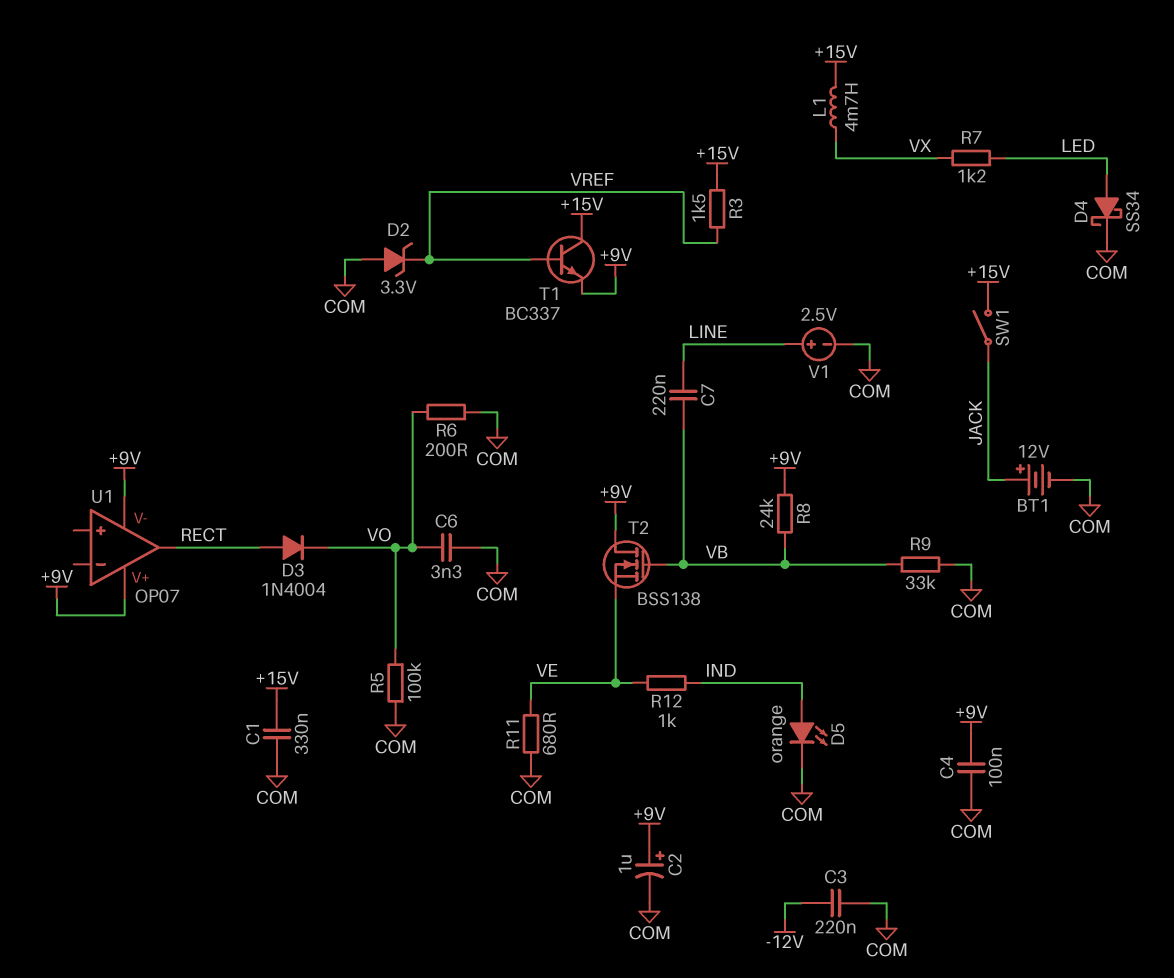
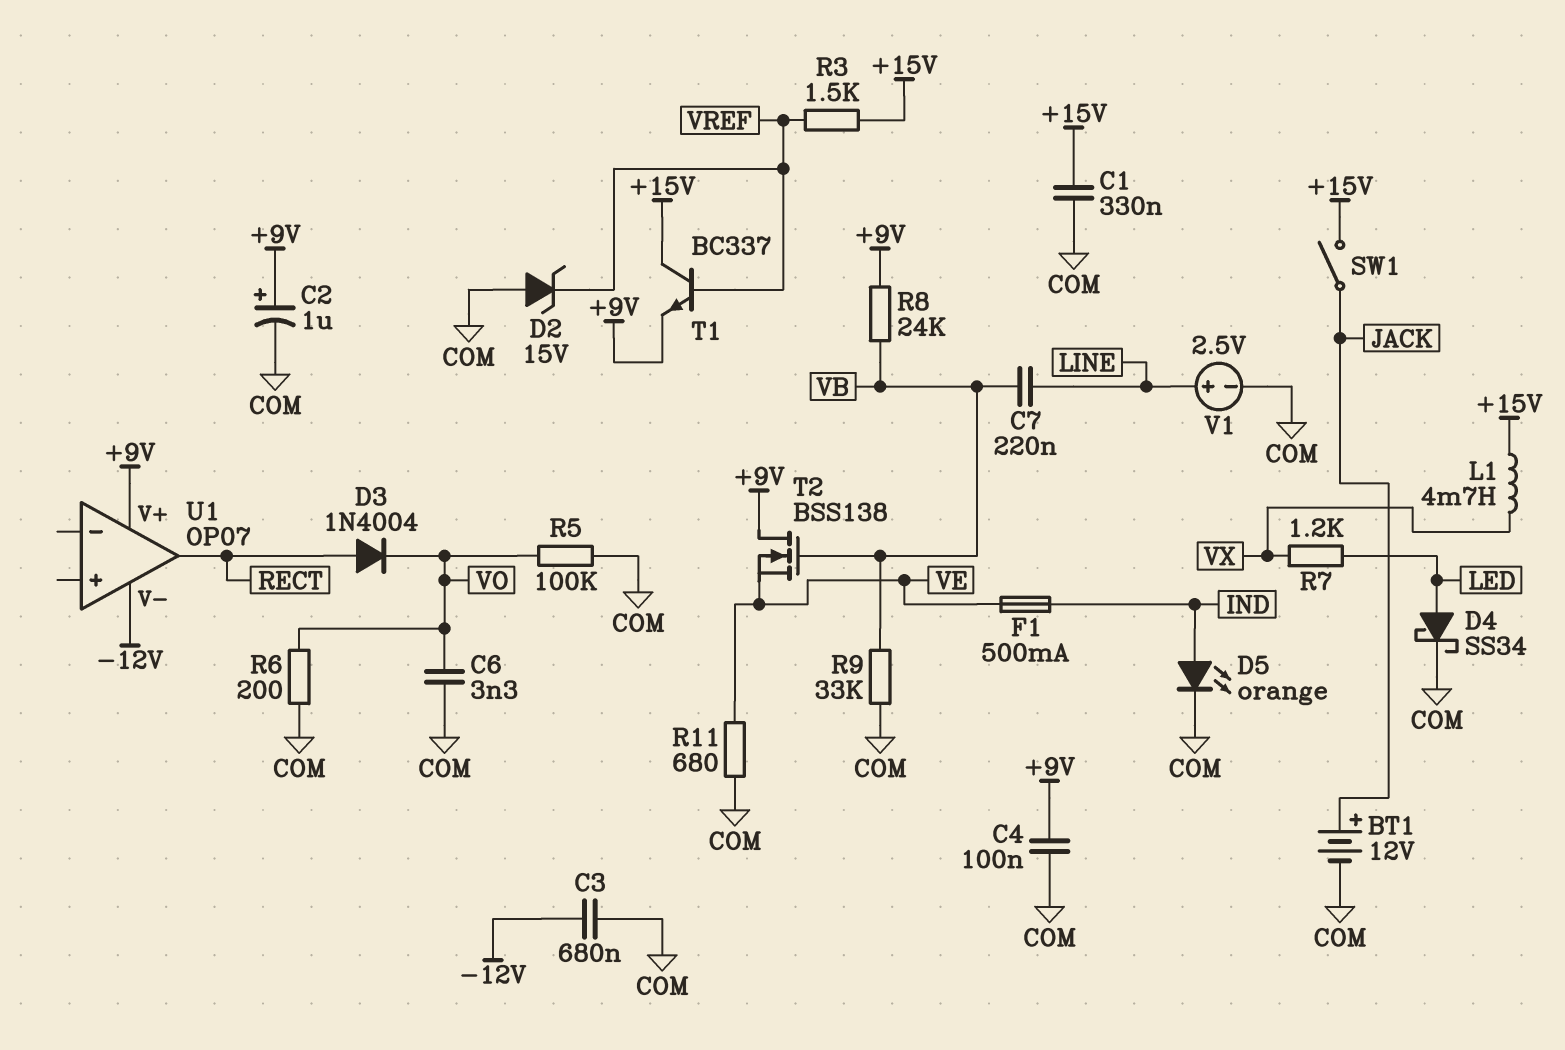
C3: 220nF (-12V, COM) -> 680nF (-12V, COM)
D2: zener 3.3V (A COM, K VREF) -> zener 15V (A COM, K VREF)
F1: none -> 500mA (IND, VE)
R12: 1k (IND, VE) -> none
U1 pin V-: +9V -> -12V

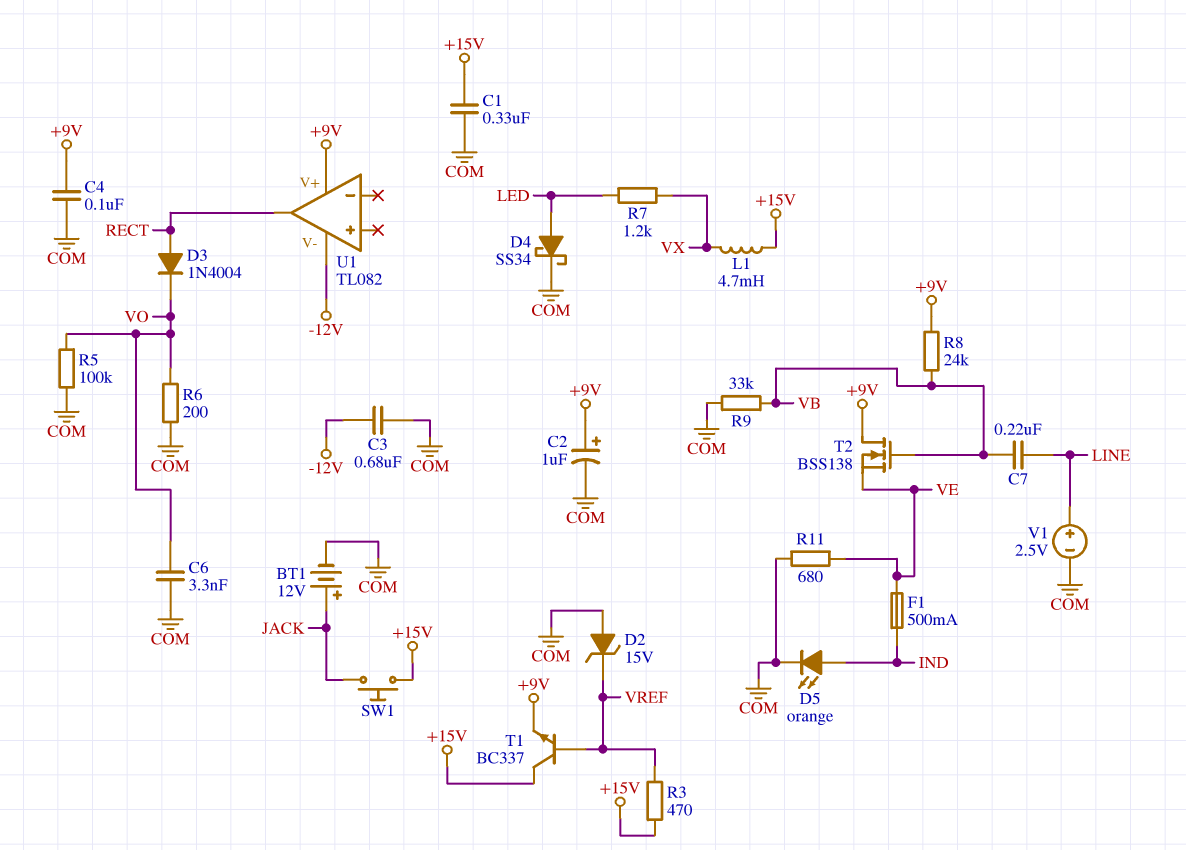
R3: 1.5k (+15V, VREF) -> 470 (+15V, VREF)
SW1: switch (+15V, JACK) -> button (+15V, JACK)
U1: OP07 -> TL082

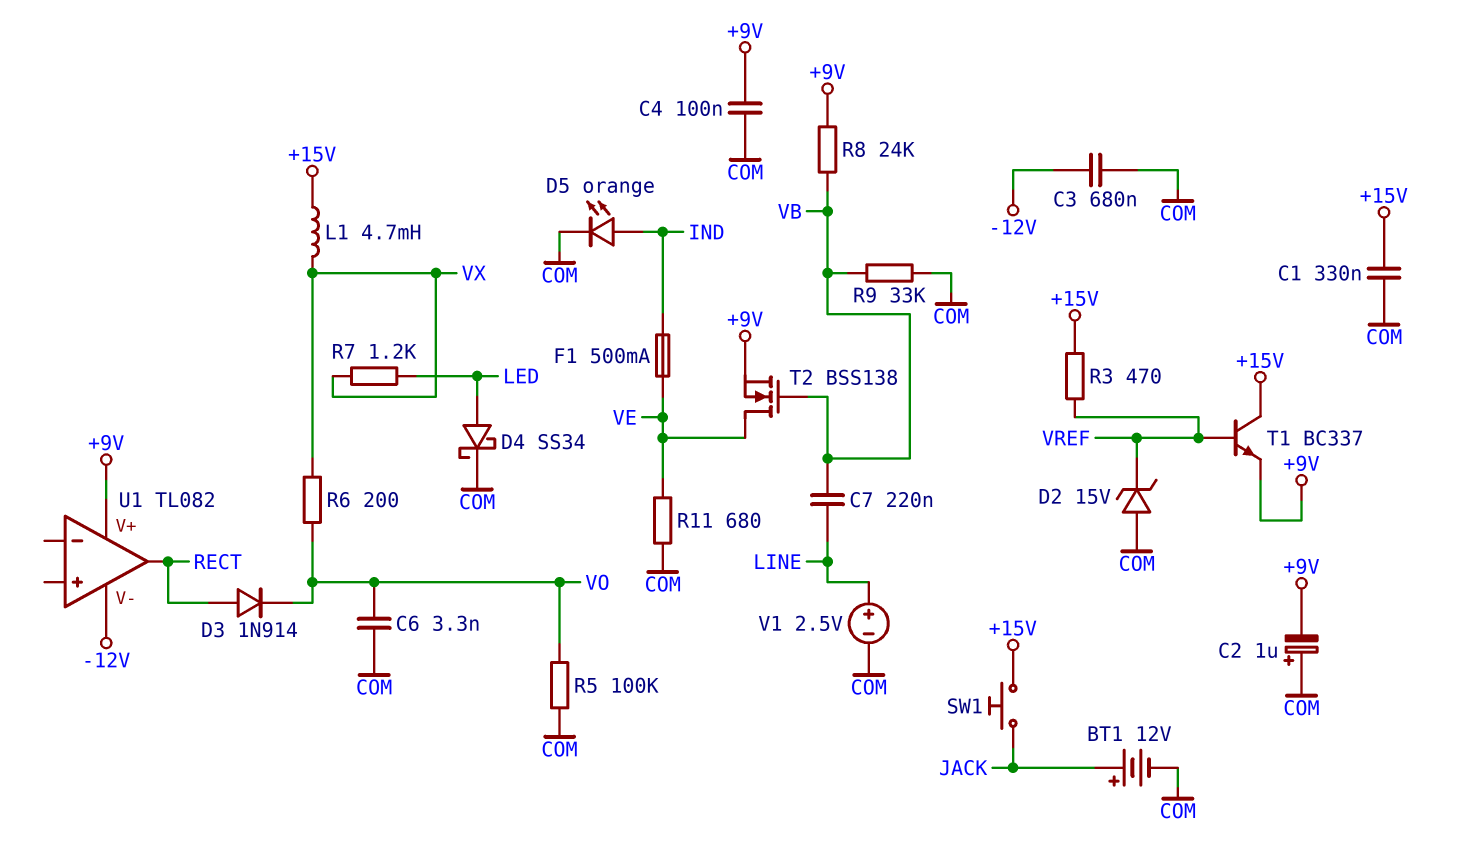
C2: 1uF (plus +9V, minus COM) -> 1uF (plus COM, minus +9V)
D3: diode 1N4004 (A RECT, K VO) -> diode 1N914 (A RECT, K VO)
R6: 200 (COM, VO) -> 200 (VO, VX)
T2: NMOS BSS138 (G VB, D +9V, S VE) -> NMOS BSS138 (G VB, D VE, S +9V)

